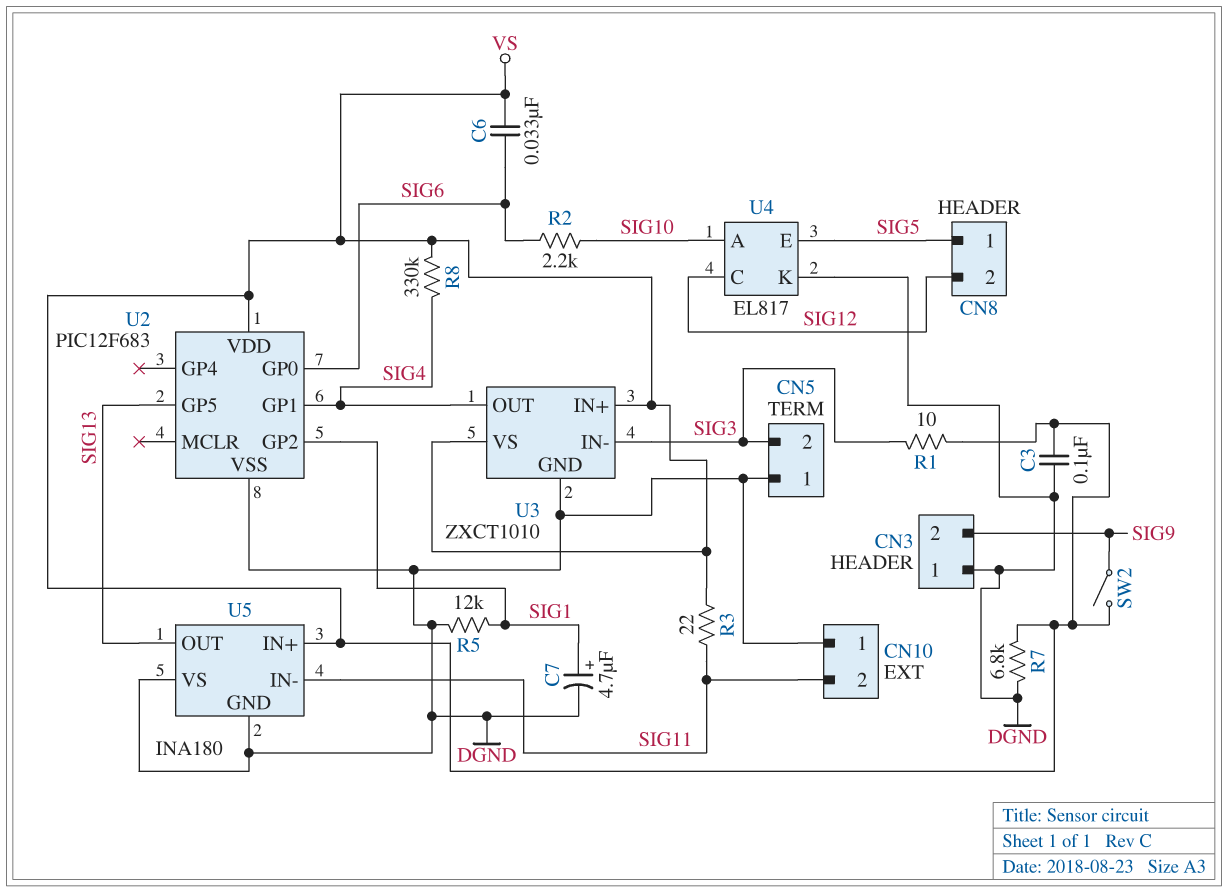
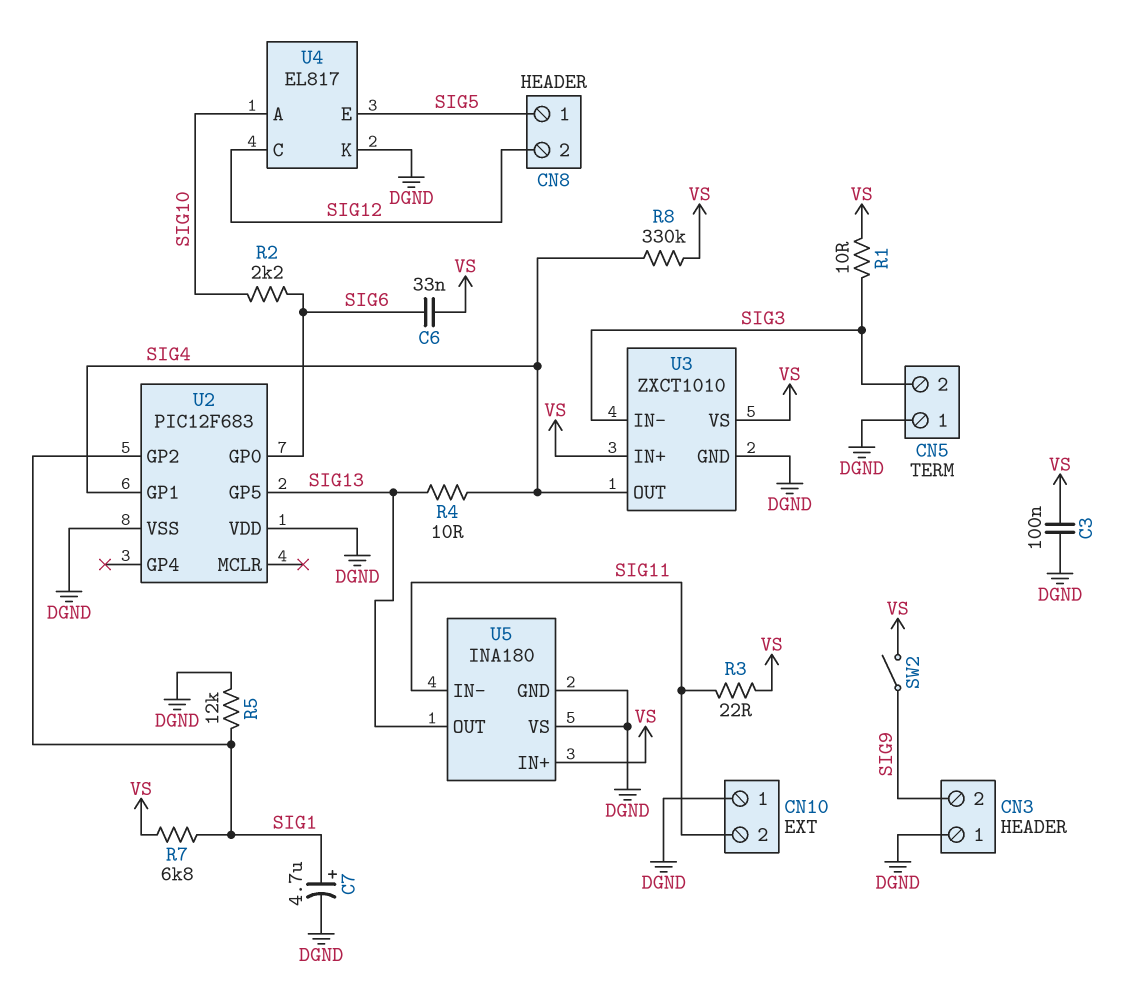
R4: none -> 10 (SIG4, SIG13)
R7: 6.8k (DGND, VS) -> 6.8k (SIG1, VS)
U2 pin VDD: VS -> DGND

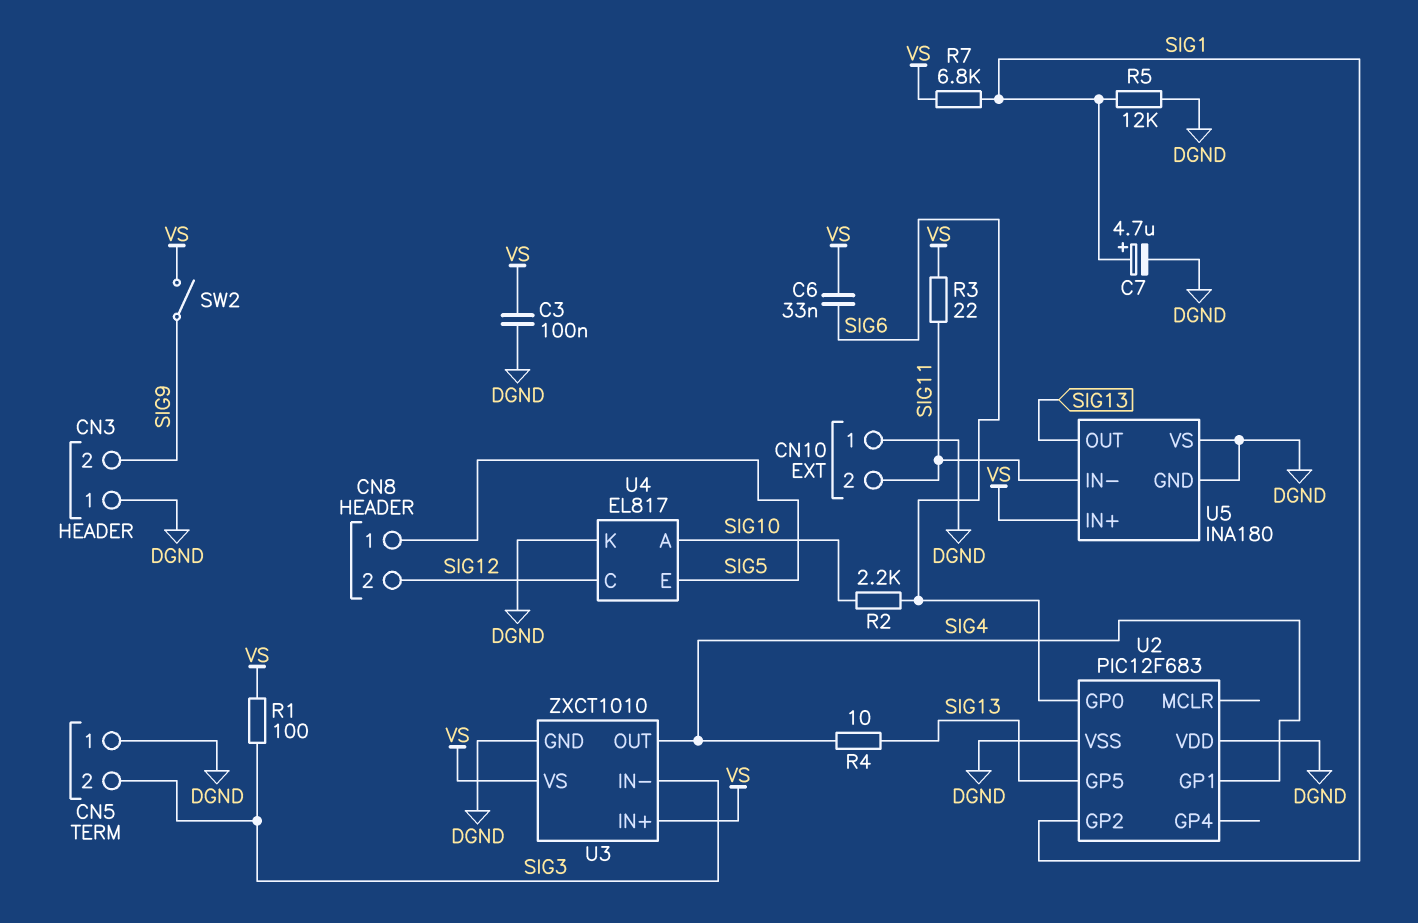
R1: 10 (SIG3, VS) -> 100 (SIG3, VS)
R8: 330k (SIG4, VS) -> none

